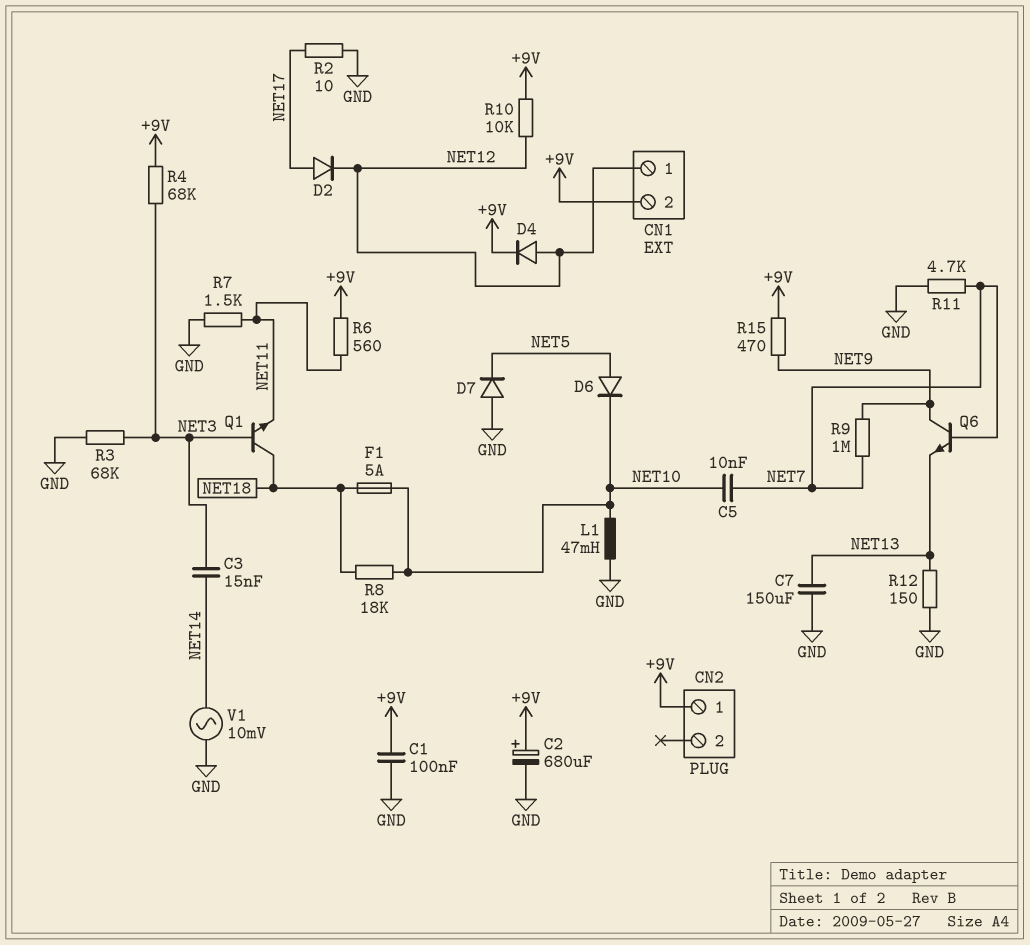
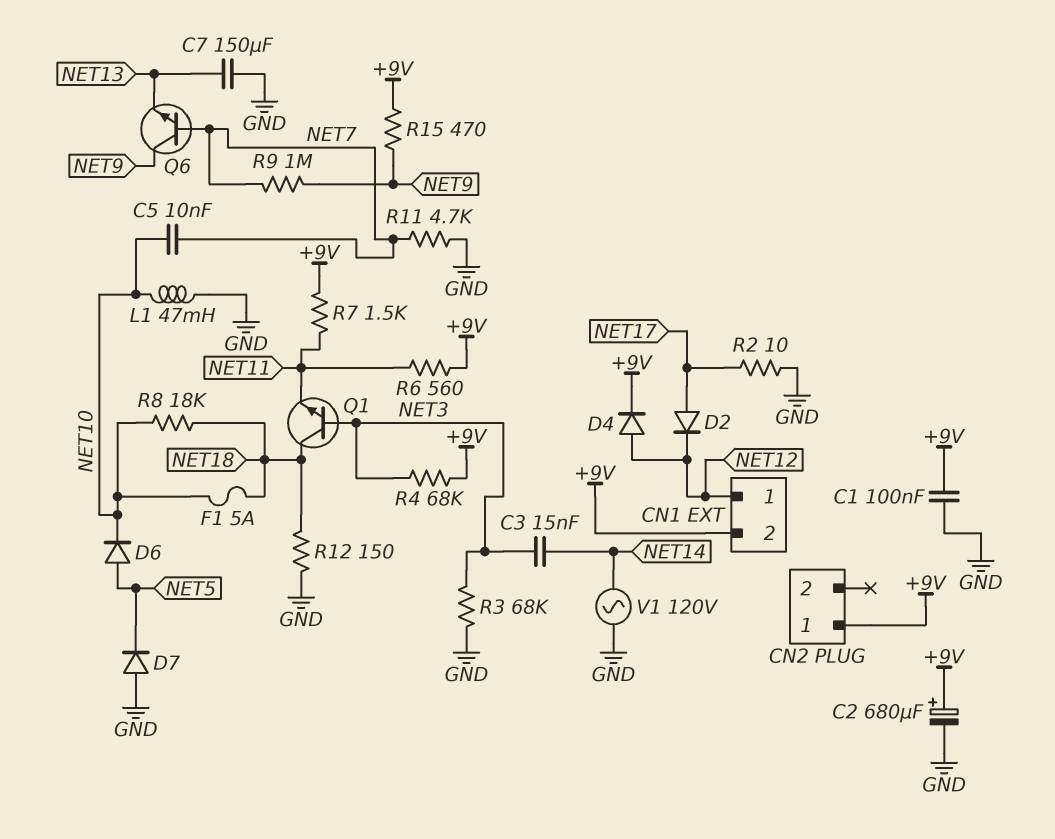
R7: 1.5k (GND, NET11) -> 1.5k (+9V, NET11)
R10: 10k (+9V, NET12) -> none
R12: 150 (GND, NET13) -> 150 (GND, NET18)
V1: AC 10mV (GND, NET14) -> AC 120V (GND, NET14)

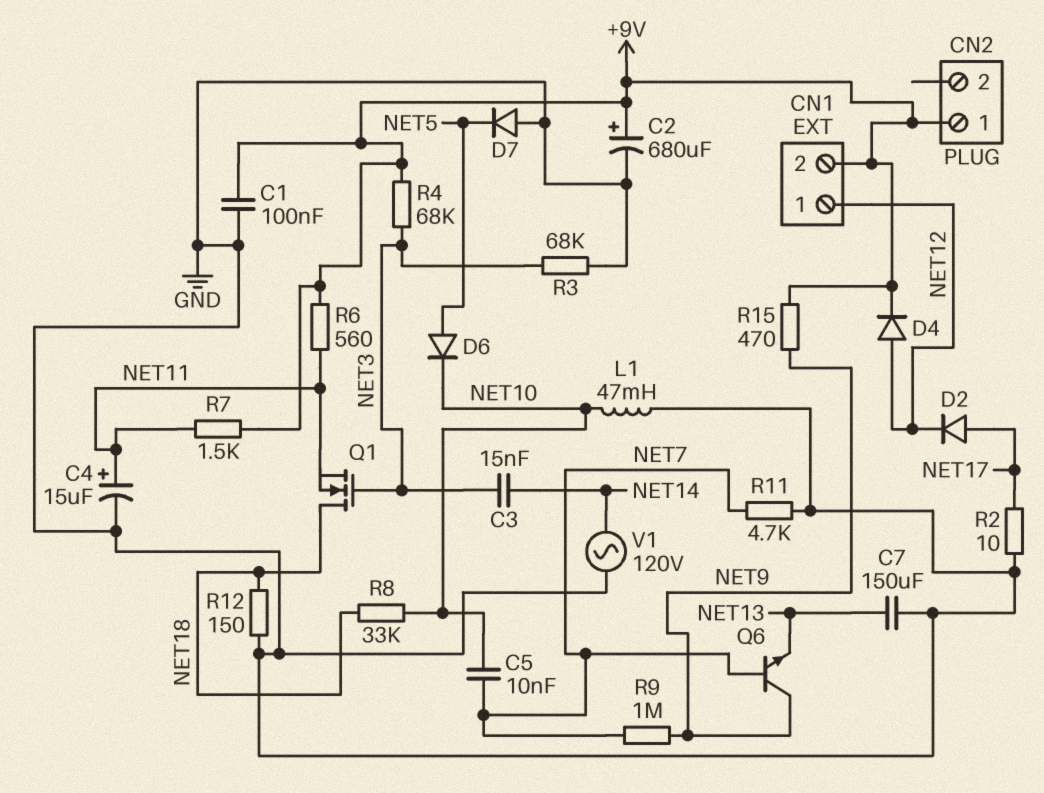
C4: none -> 15uF (plus NET11, minus GND)
F1: 5A (NET10, NET18) -> none
Q1: NPN (B NET3, C NET18, E NET11) -> NMOS (G NET3, D NET18, S NET11)
R8: 18k (NET10, NET18) -> 33k (NET10, NET18)

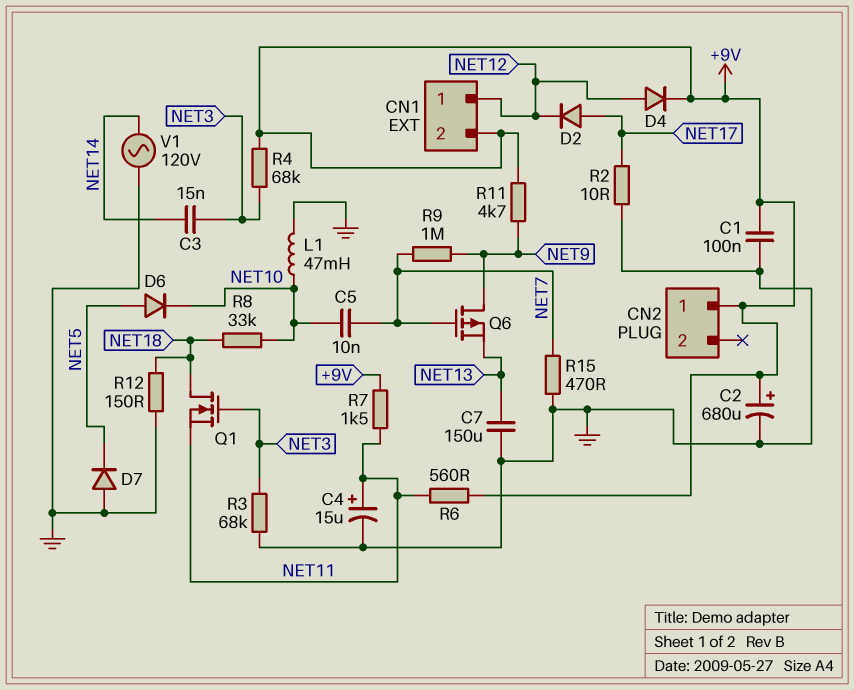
Q6: NPN (B NET7, C NET9, E NET13) -> PMOS (G NET7, D NET9, S NET13)
R11: 4.7k (GND, NET7) -> 4.7k (+9V, NET9)
R15: 470 (+9V, NET9) -> 470 (GND, NET7)

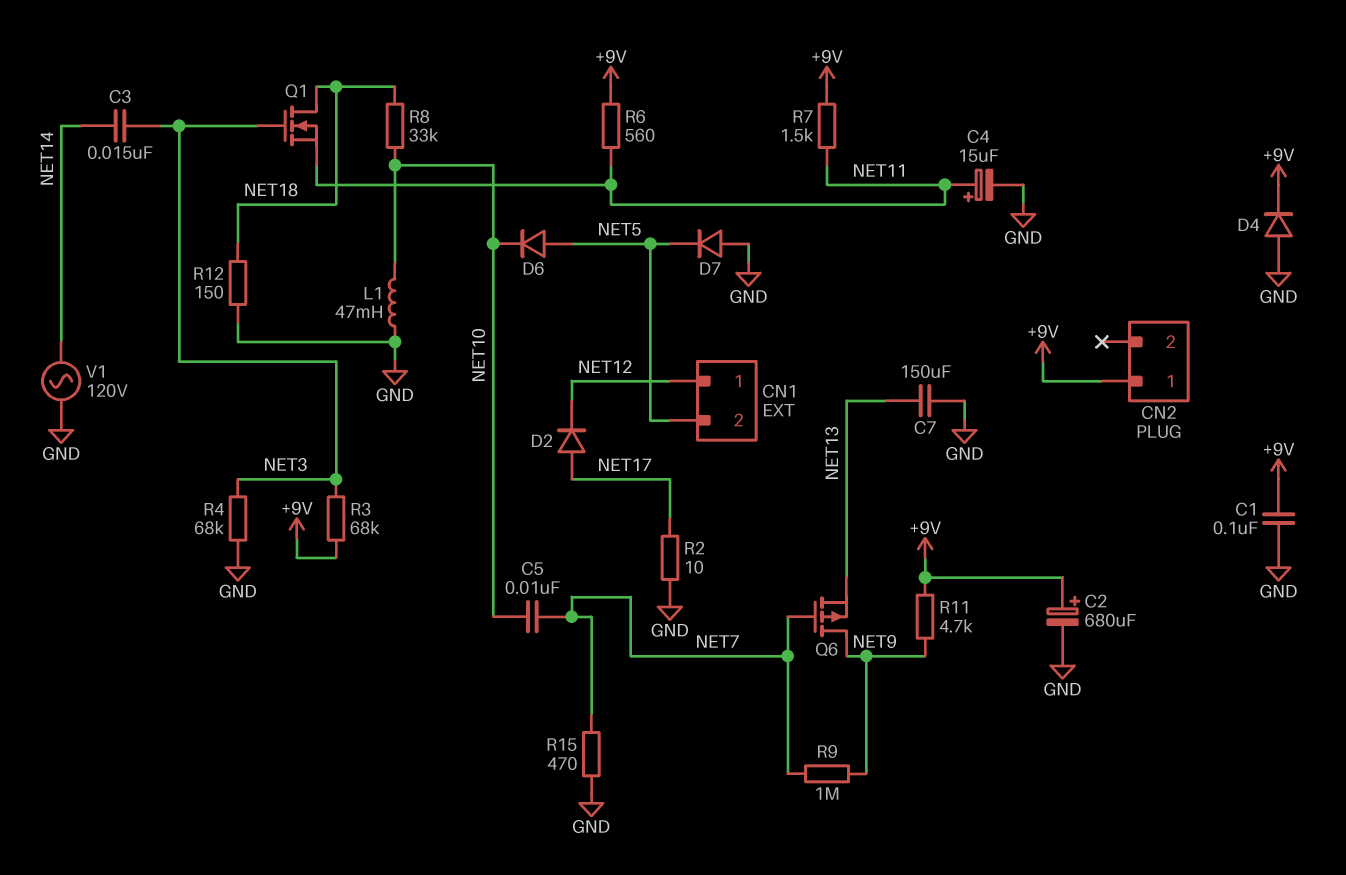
CN1 pin 2: +9V -> NET5
D4: diode (A NET12, K +9V) -> diode (A GND, K +9V)
R3: 68k (GND, NET3) -> 68k (+9V, NET3)
R4: 68k (+9V, NET3) -> 68k (GND, NET3)

